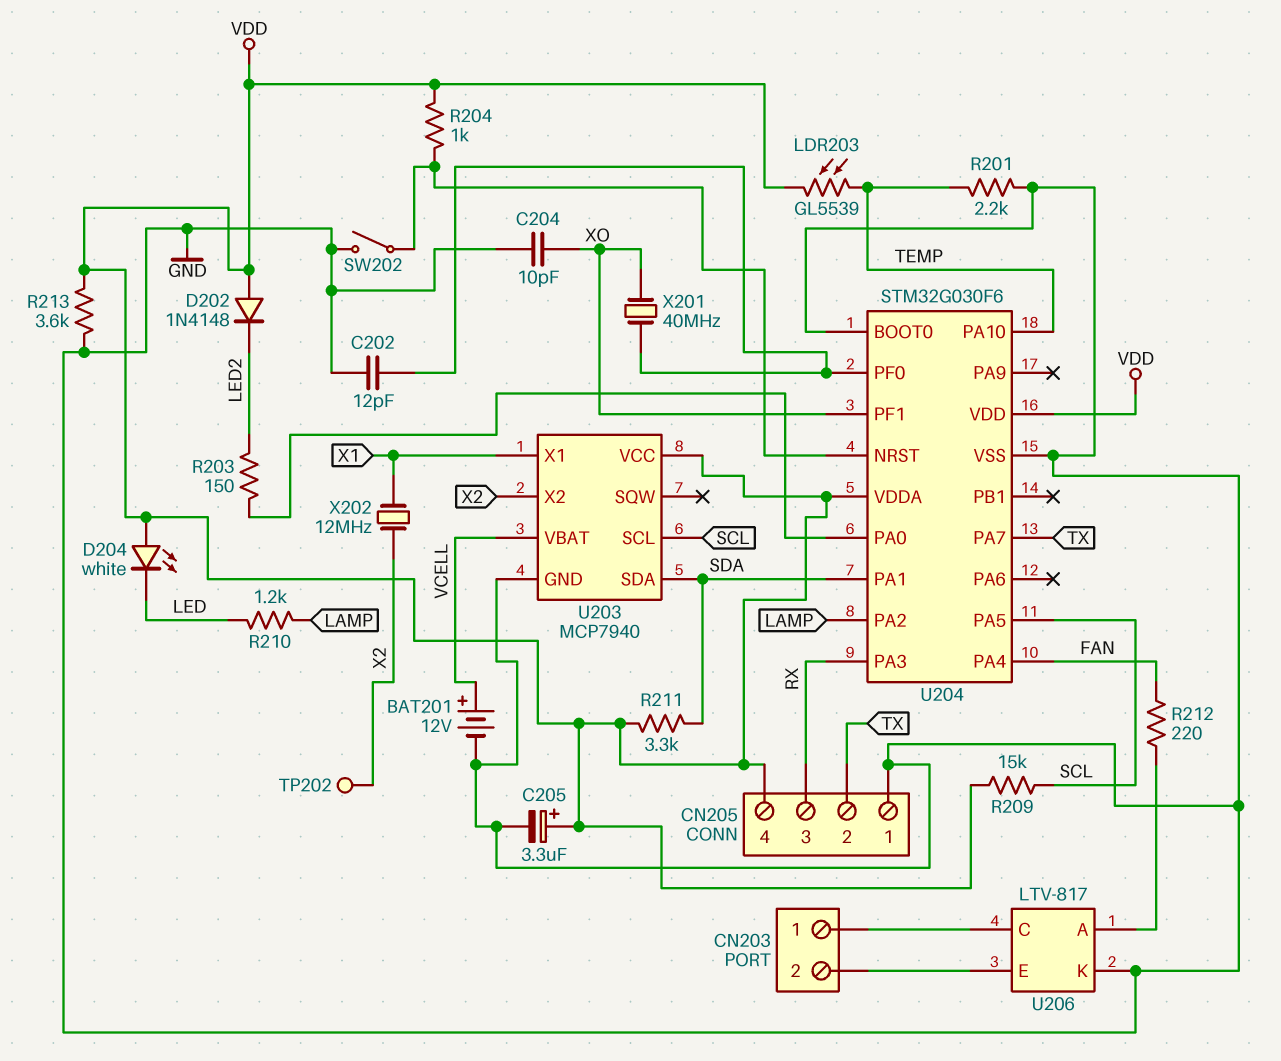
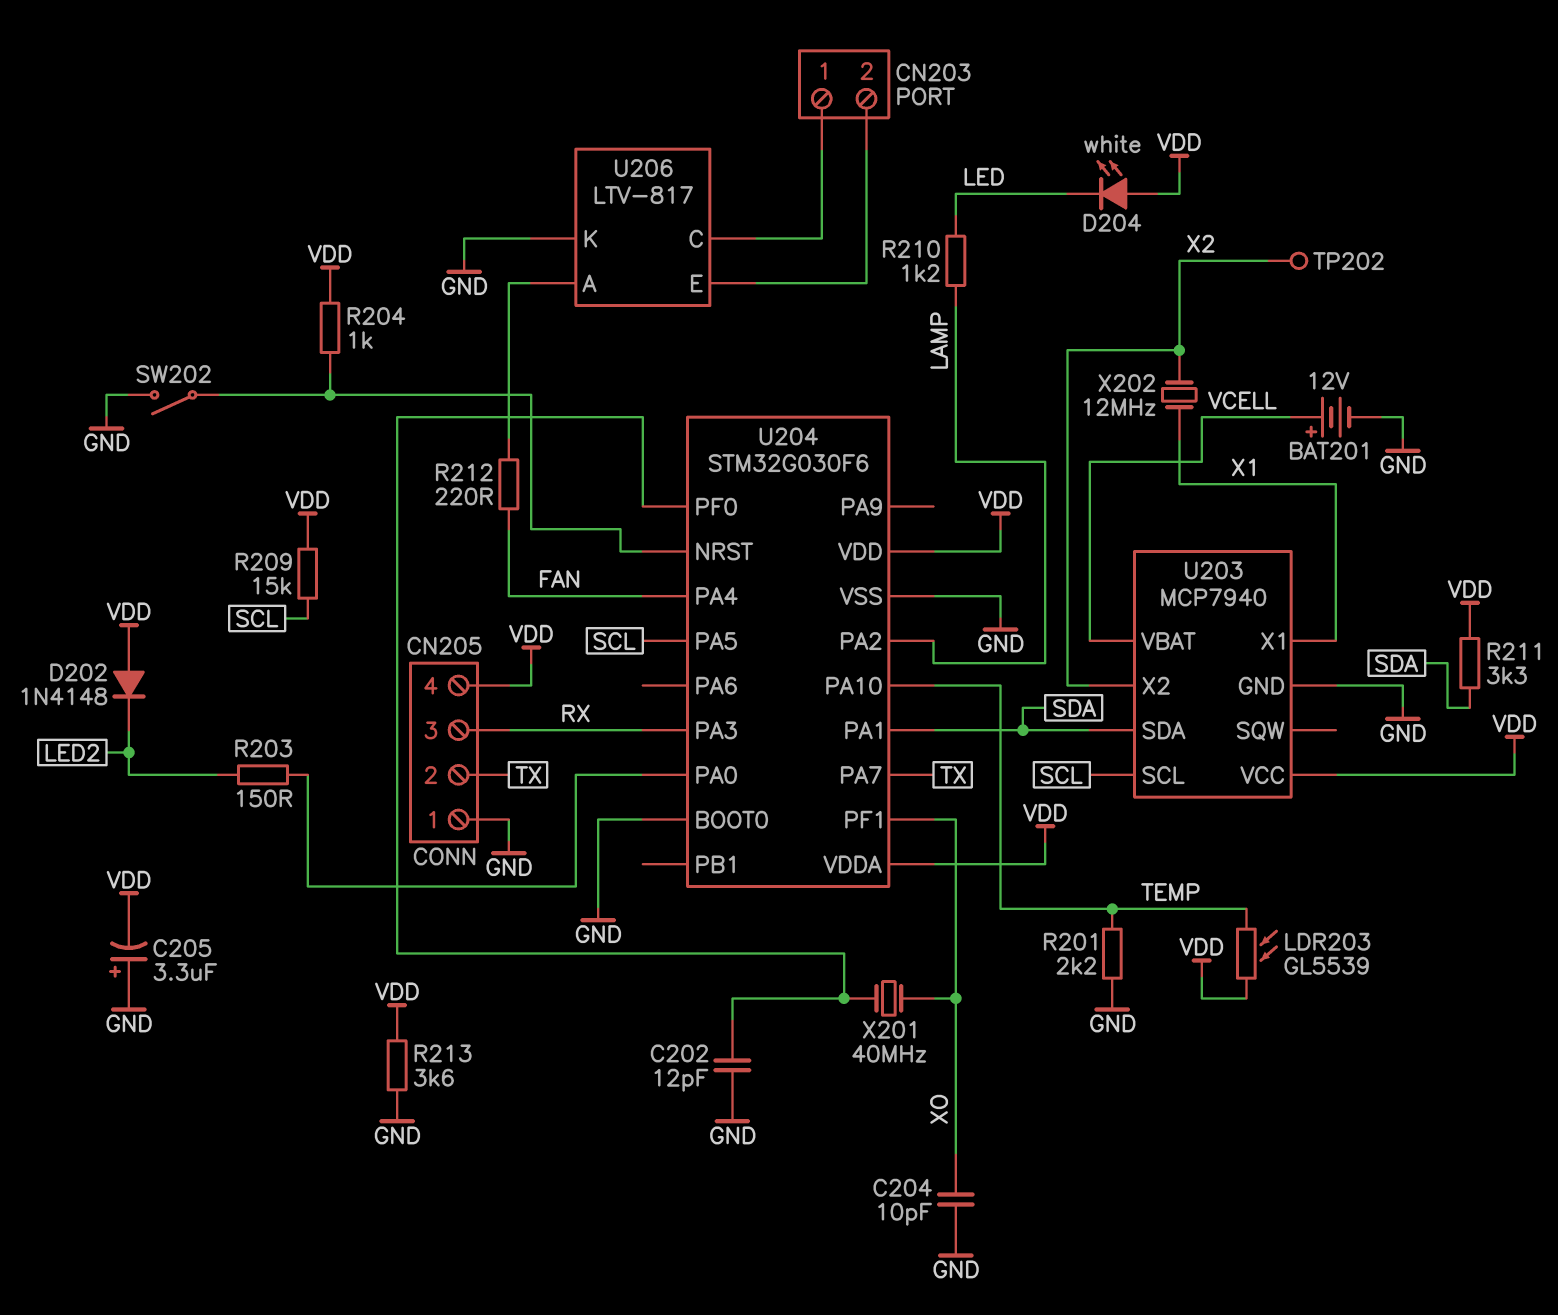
C205: 3.3uF (plus VDD, minus GND) -> 3.3uF (plus GND, minus VDD)

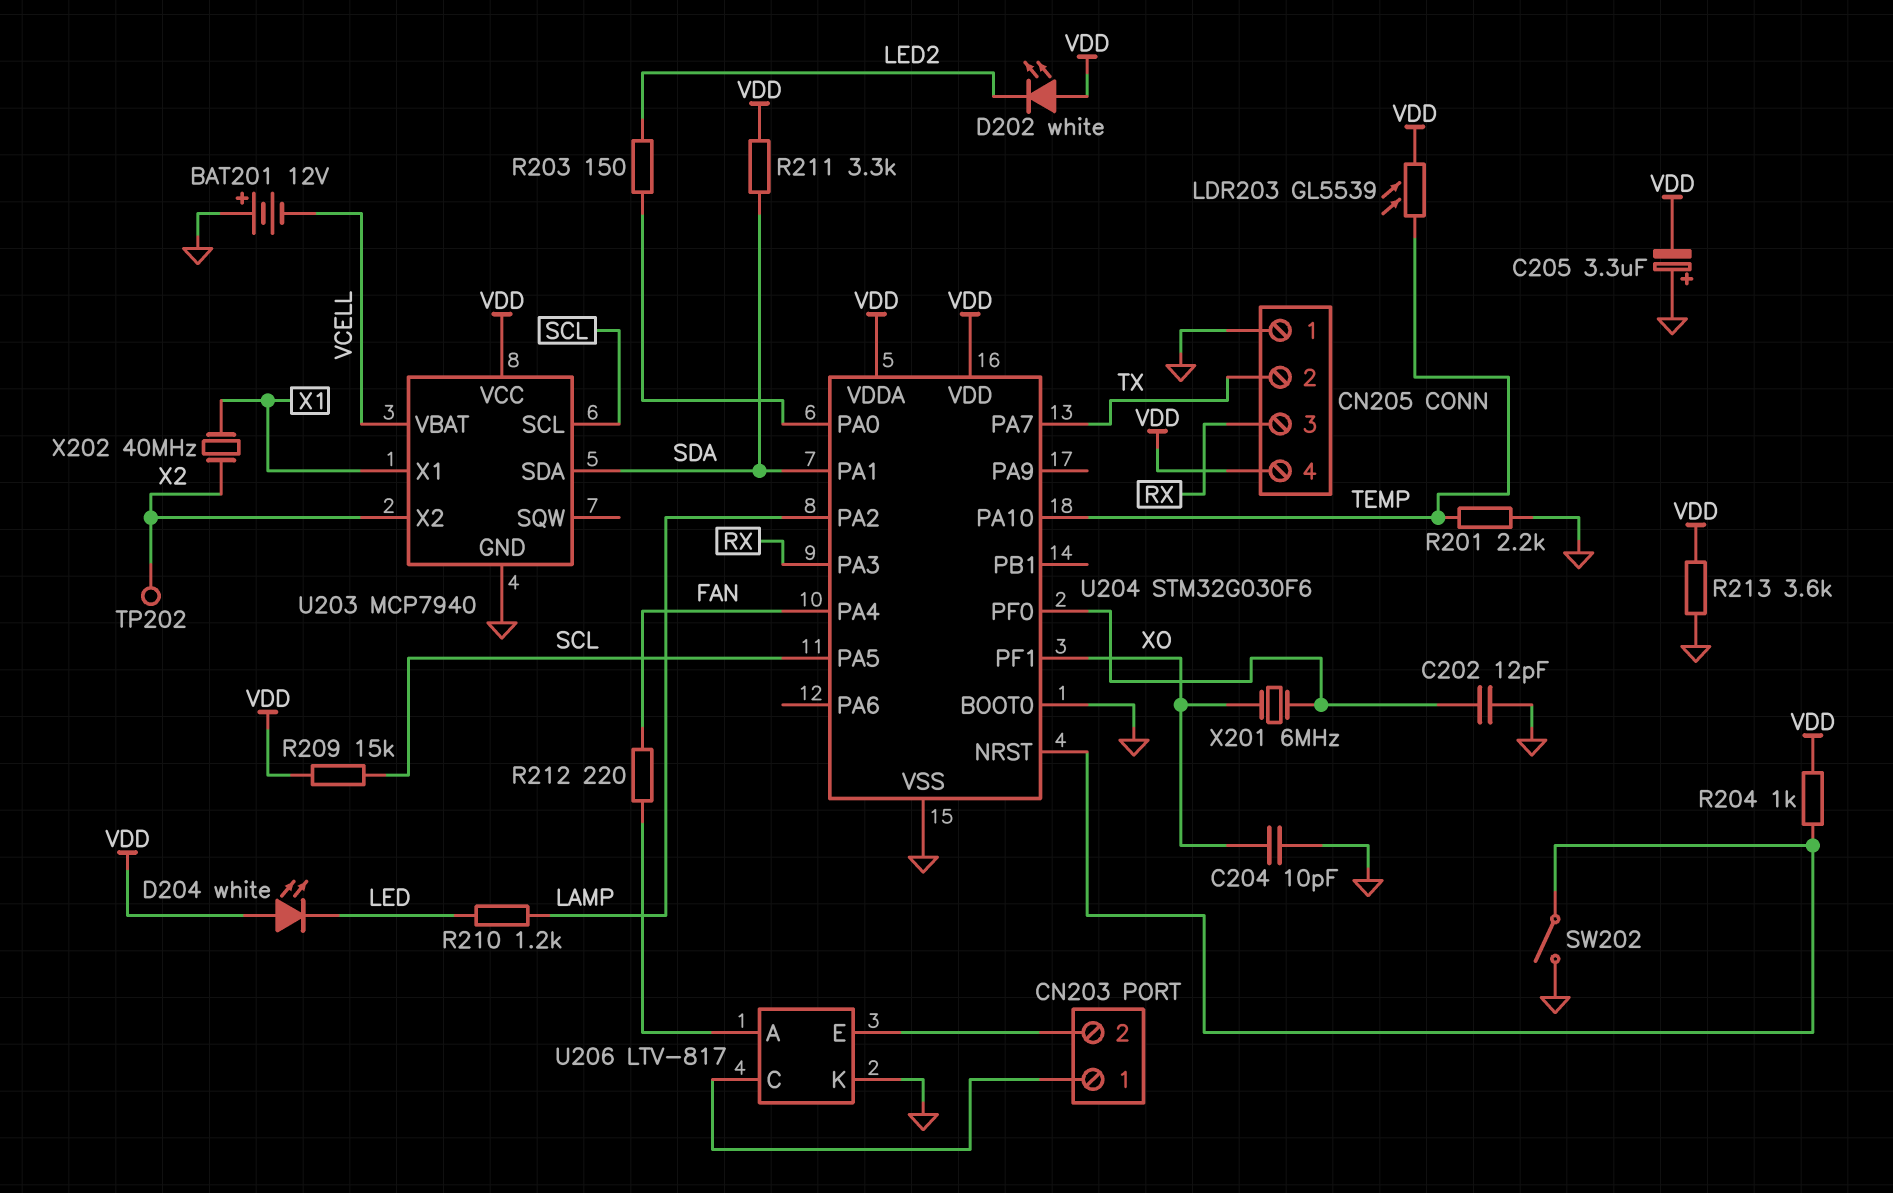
BAT201: 12V (plus VCELL, minus GND) -> 12V (plus GND, minus VCELL)
D202: diode 1N4148 (A VDD, K LED2) -> LED white (A VDD, K LED2)
X201: 40MHz (U204/PF0, XO) -> 6MHz (U204/PF0, XO)
X202: 12MHz (X1, X2) -> 40MHz (X1, X2)

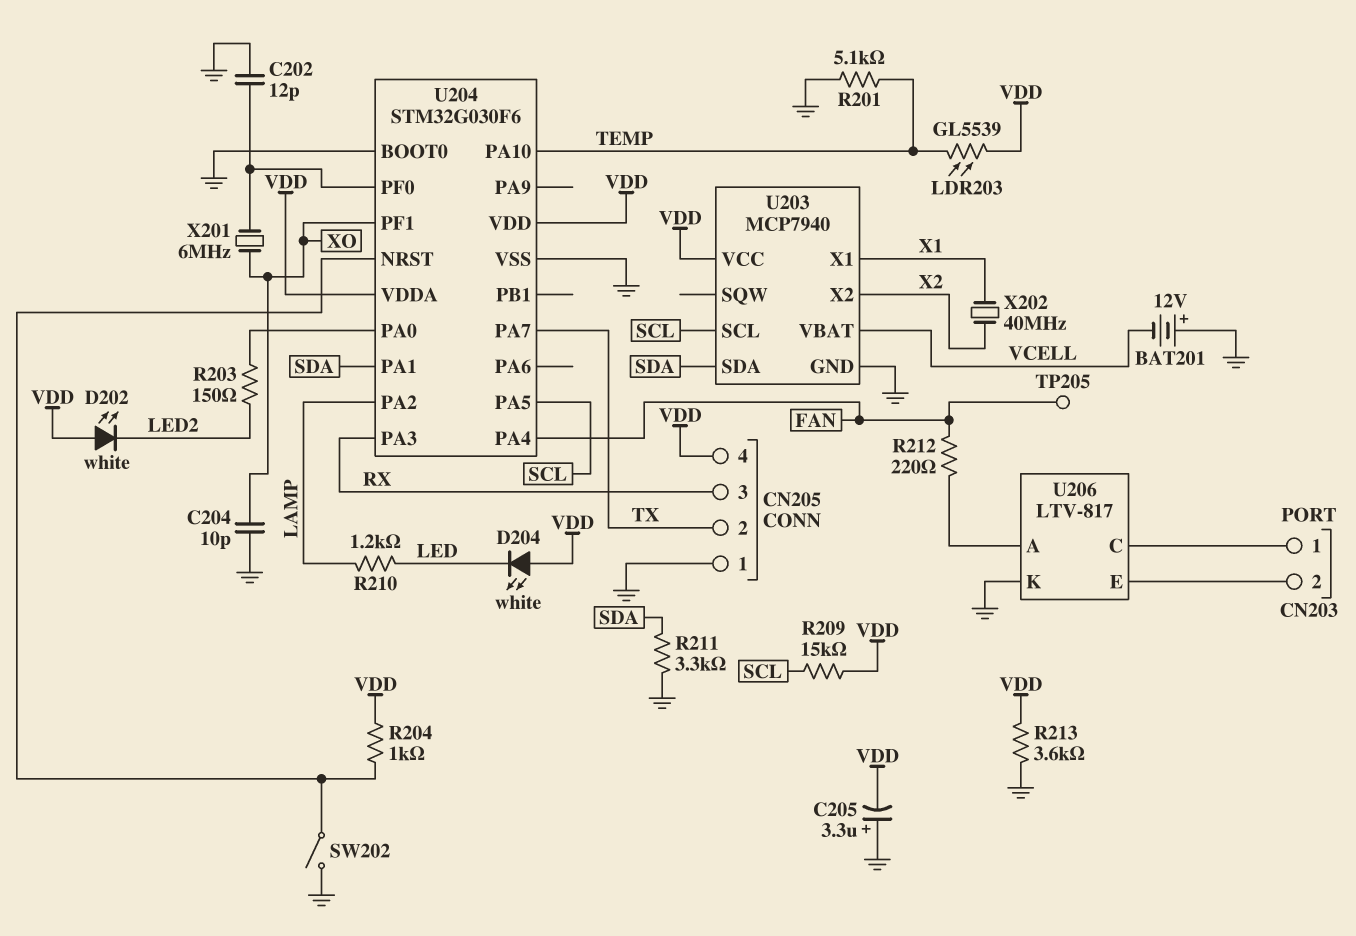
R201: 2.2k (GND, TEMP) -> 5.1k (GND, TEMP)
R211: 3.3k (SDA, VDD) -> 3.3k (GND, SDA)
TP202: test point (X2) -> none
TP205: none -> test point (FAN)

